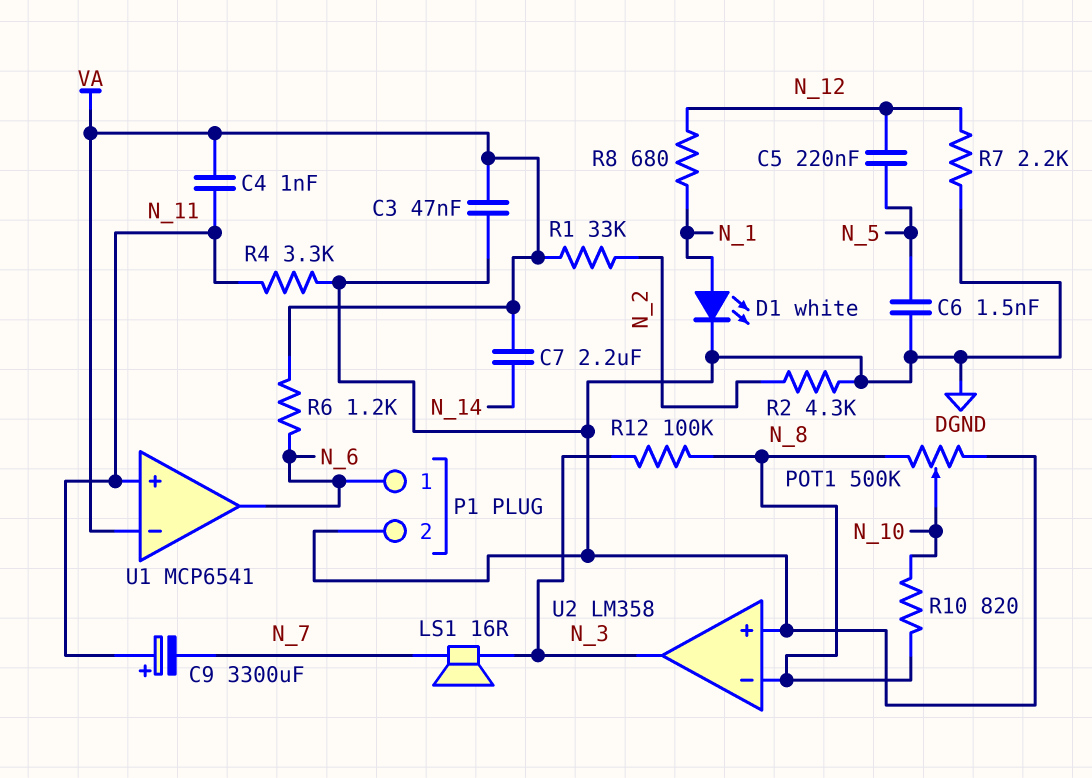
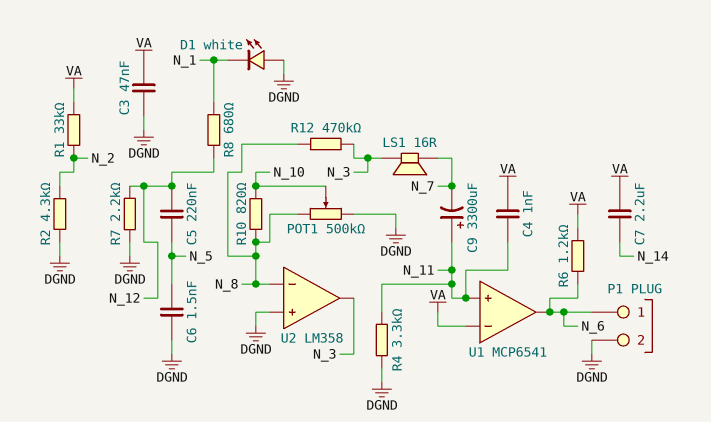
D1: LED white (A N_1, K DGND) -> LED white (A DGND, K N_1)
R12: 100k (N_3, N_8) -> 470k (N_3, N_8)

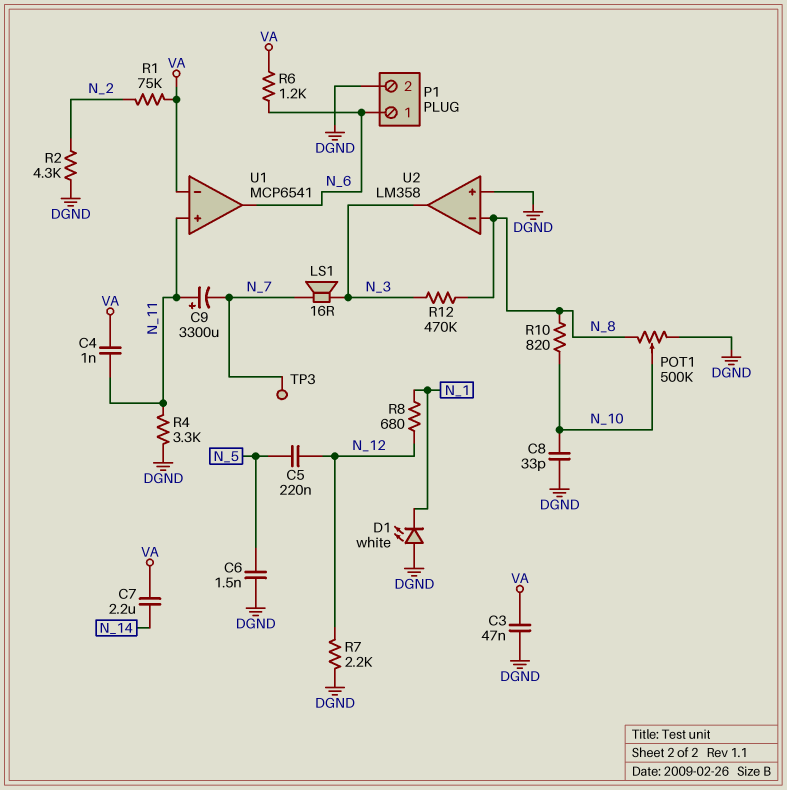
C8: none -> 33pF (DGND, N_10)
R1: 33k (N_2, VA) -> 75k (N_2, VA)
TP3: none -> test point (N_7)

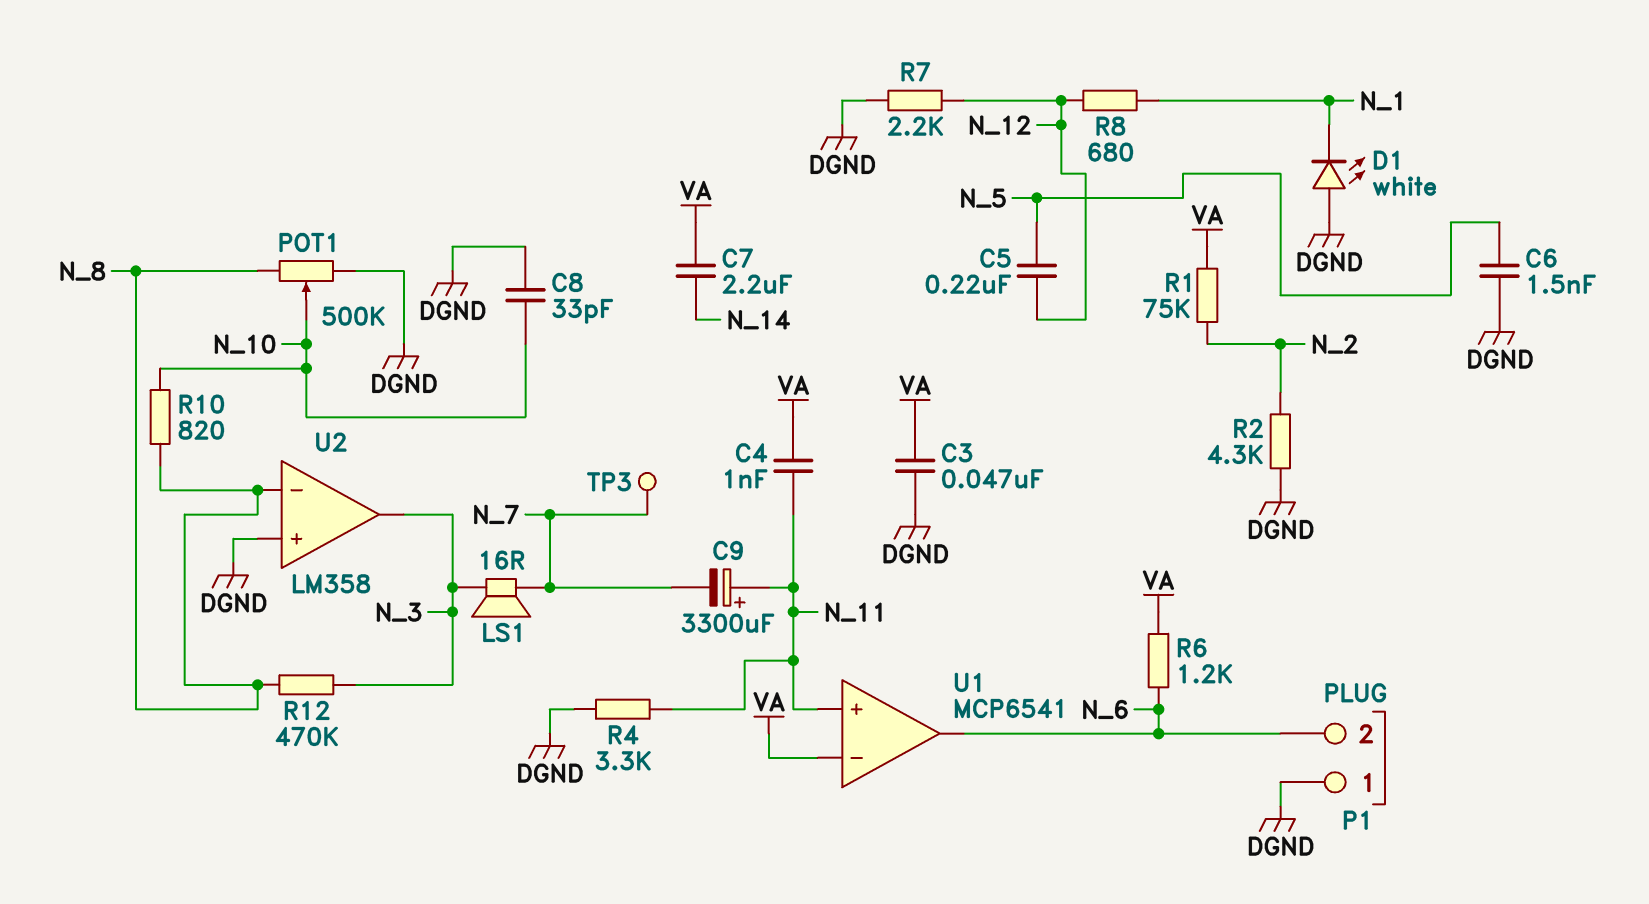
P1 pin 1: N_6 -> DGND
P1 pin 2: DGND -> N_6

